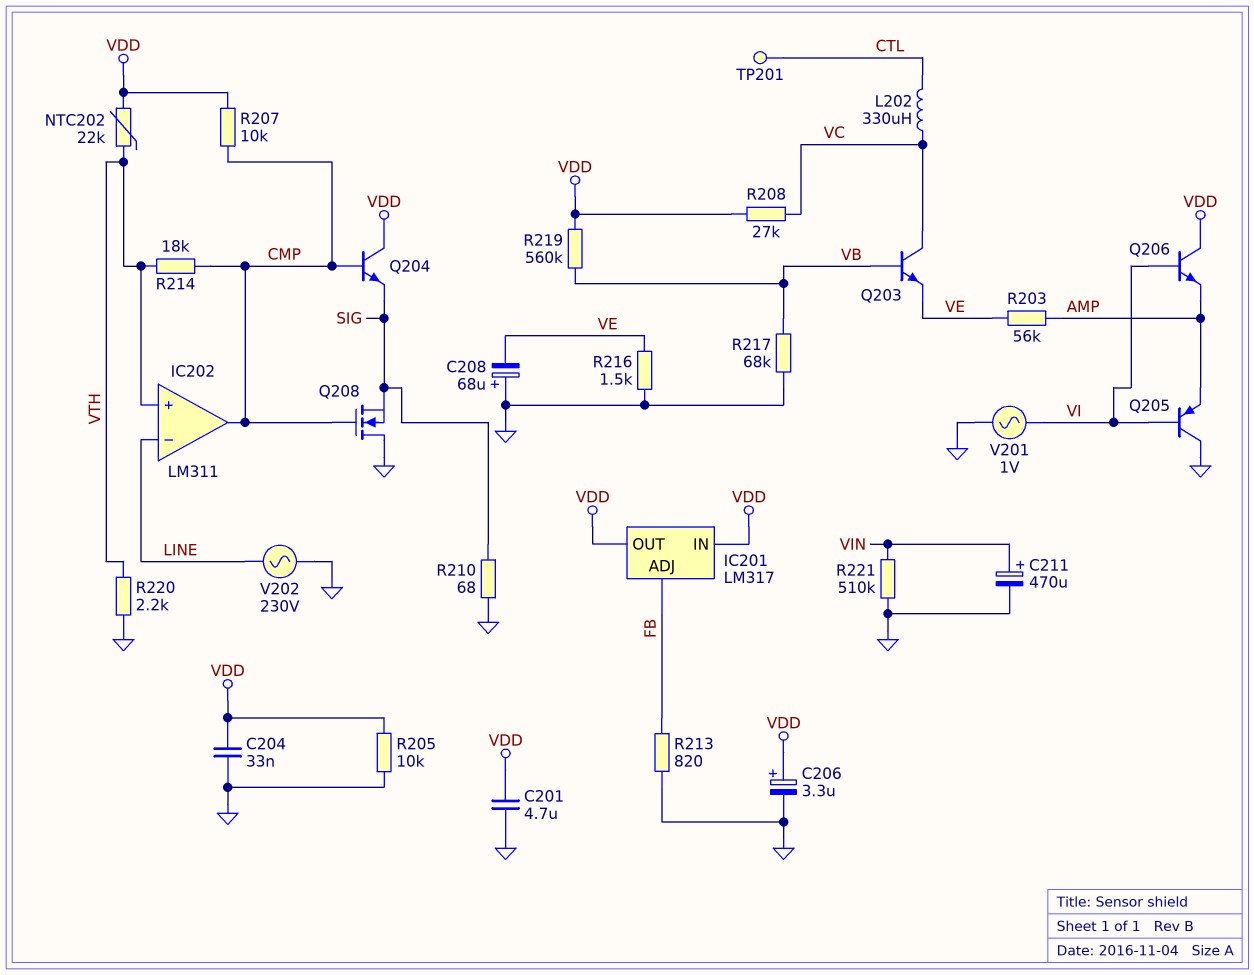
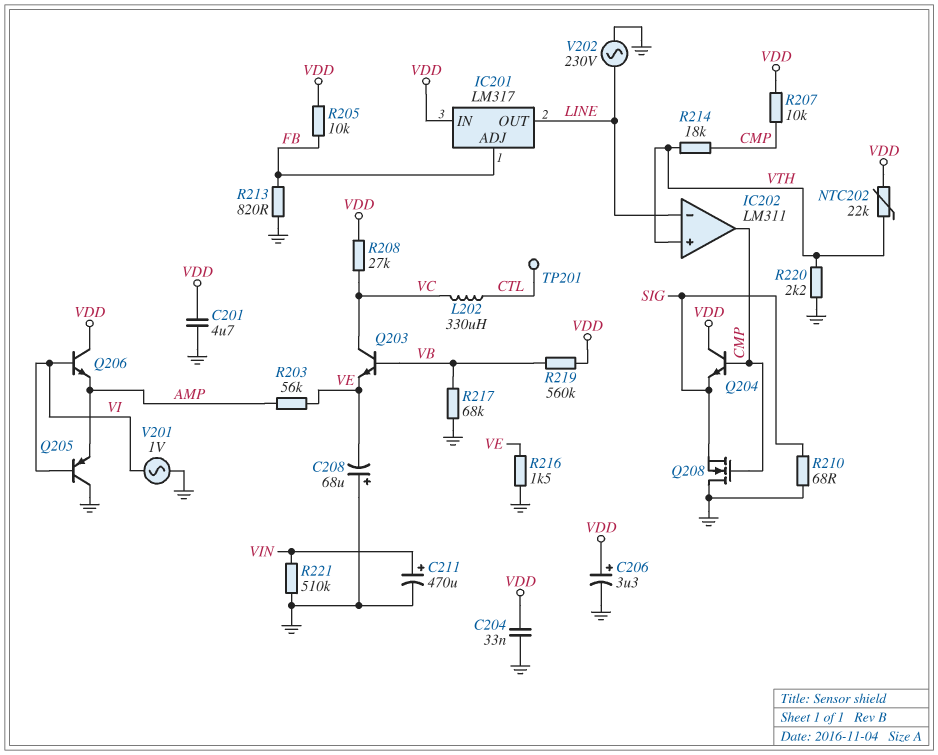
IC201 pin OUT: VDD -> LINE
R205: 10k (GND, VDD) -> 10k (FB, VDD)

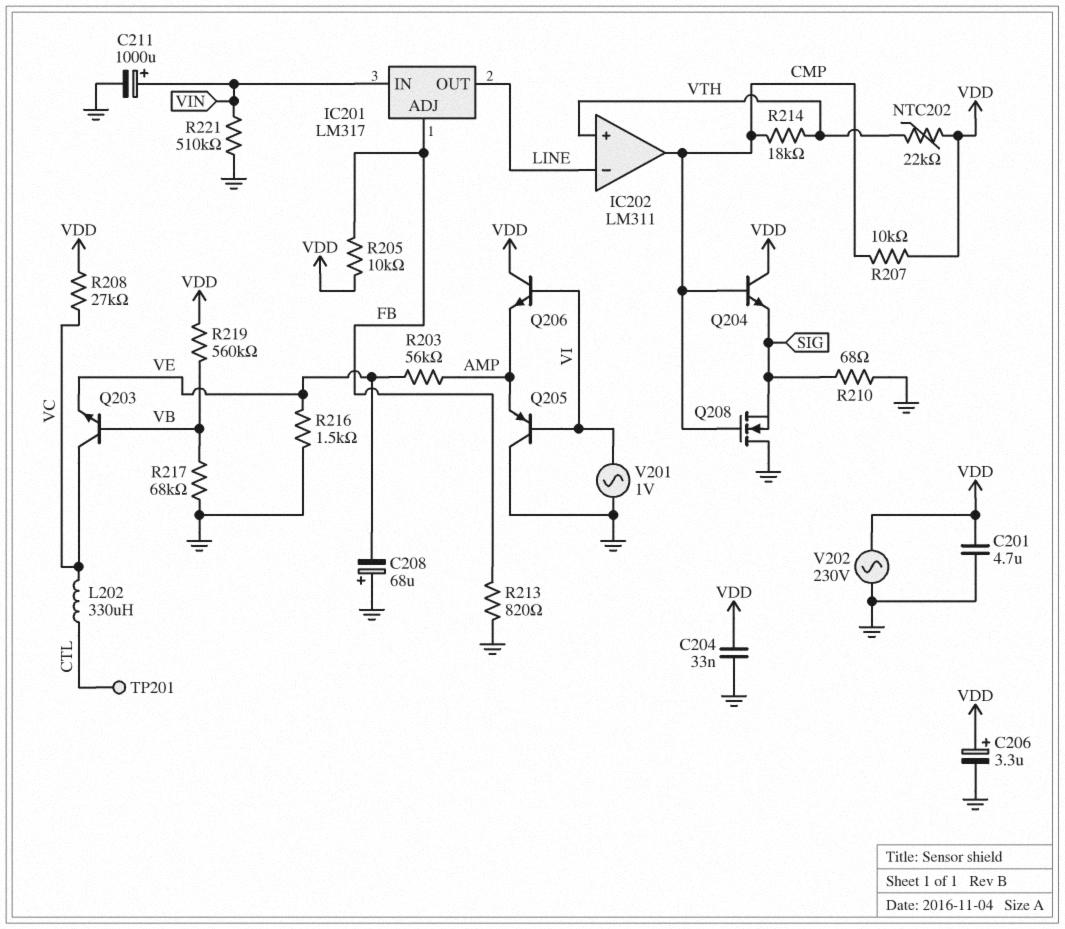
C211: 470uF (plus VIN, minus GND) -> 1000uF (plus VIN, minus GND)
IC201 pin IN: VDD -> VIN
R220: 2.2k (GND, VTH) -> none
V202: AC 230V (GND, LINE) -> AC 230V (GND, VDD)

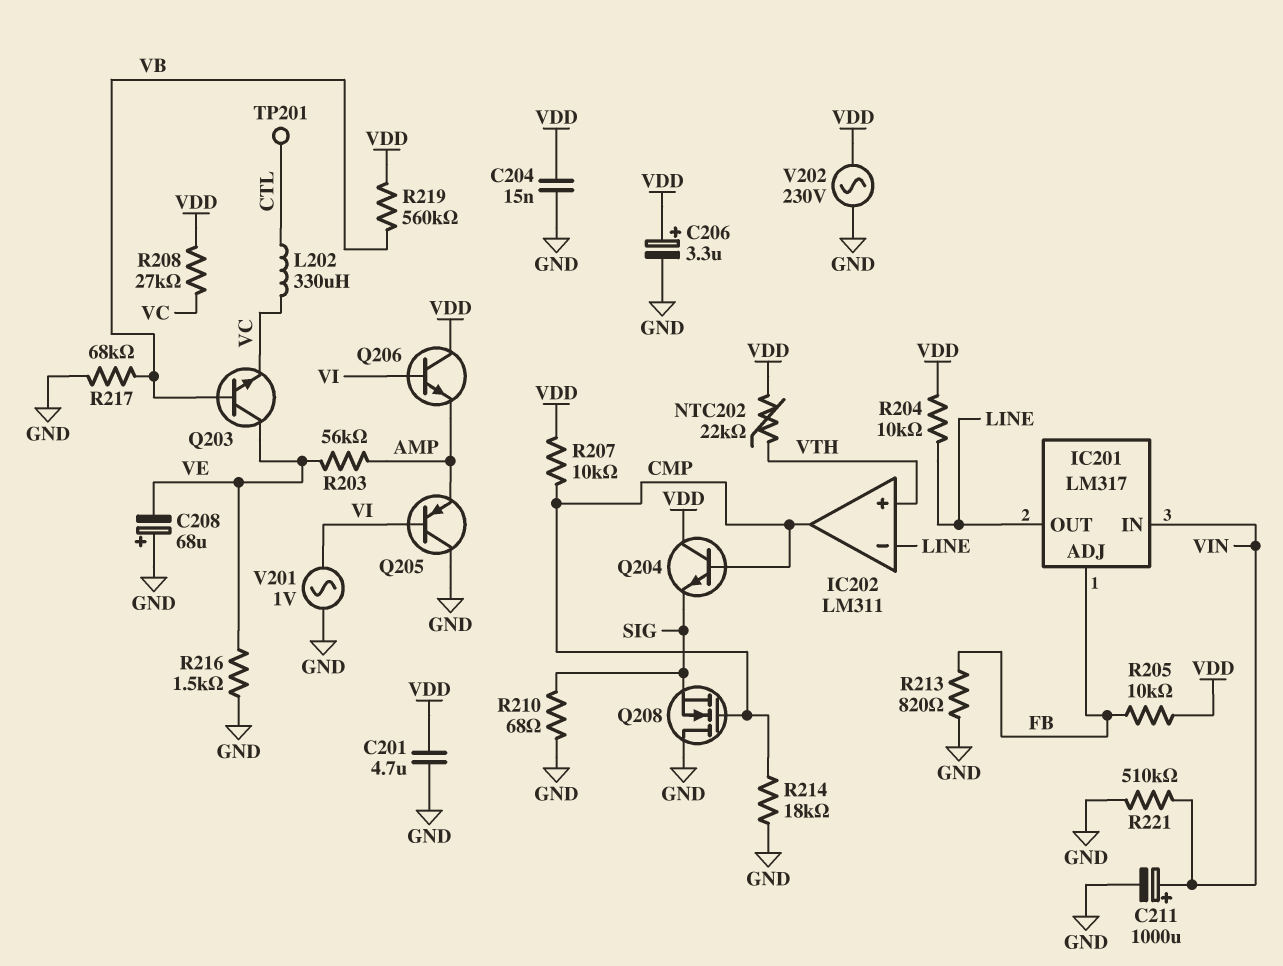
C204: 33nF (GND, VDD) -> 15nF (GND, VDD)
Q203: NPN (B VB, C VC, E VE) -> NPN (B VB, C VE, E VC)
R204: none -> 10k (LINE, VDD)
R214: 18k (CMP, VTH) -> 18k (CMP, GND)

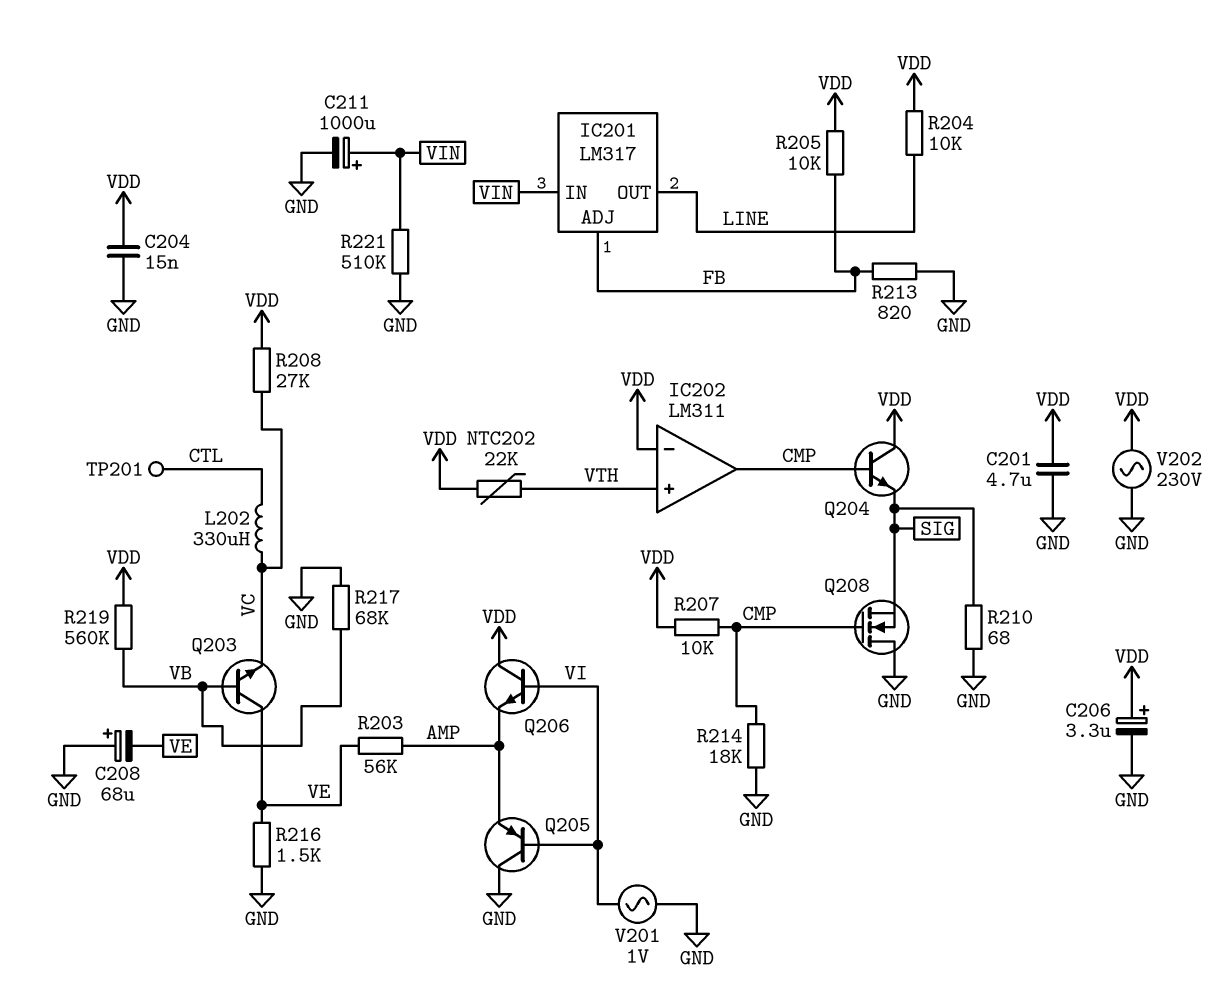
IC202 pin in-: LINE -> VDD

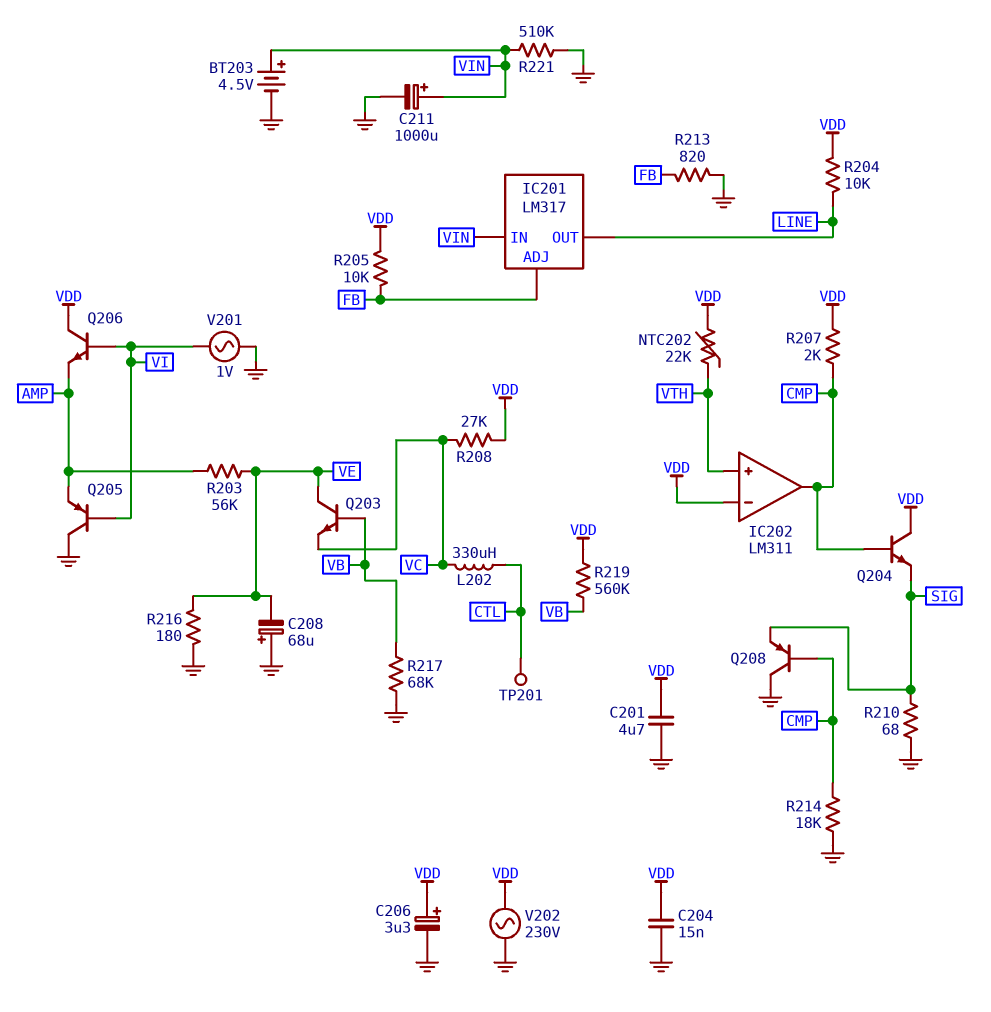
BT203: none -> 4.5V (plus VIN, minus GND)
Q208: NMOS (G CMP, D GND, S SIG) -> PNP (B CMP, C GND, E SIG)
R207: 10k (CMP, VDD) -> 2k (CMP, VDD)
R216: 1.5k (GND, VE) -> 180 (GND, VE)

